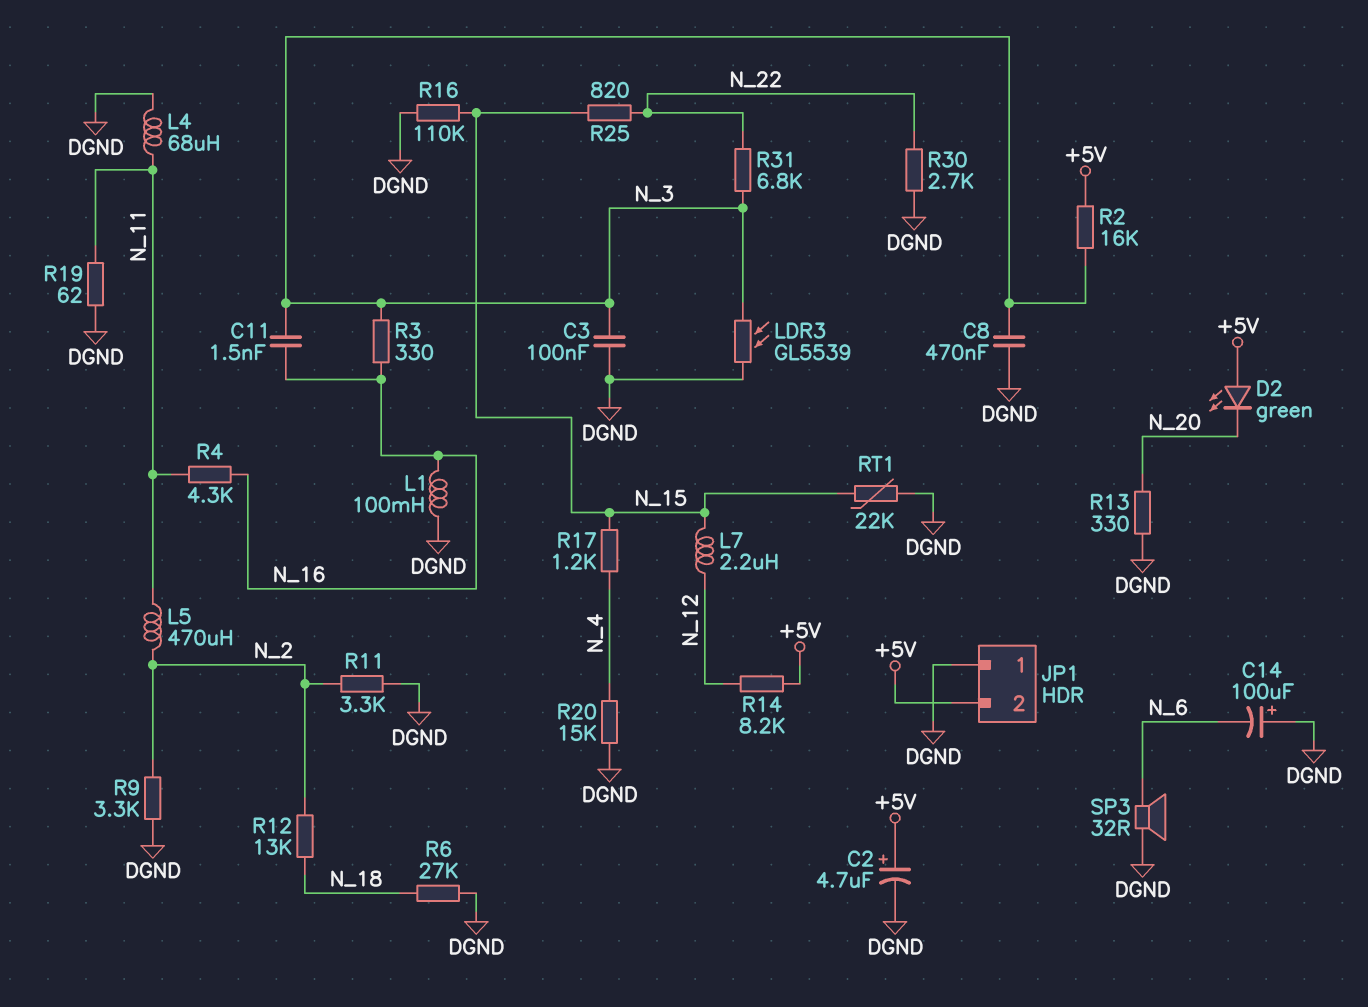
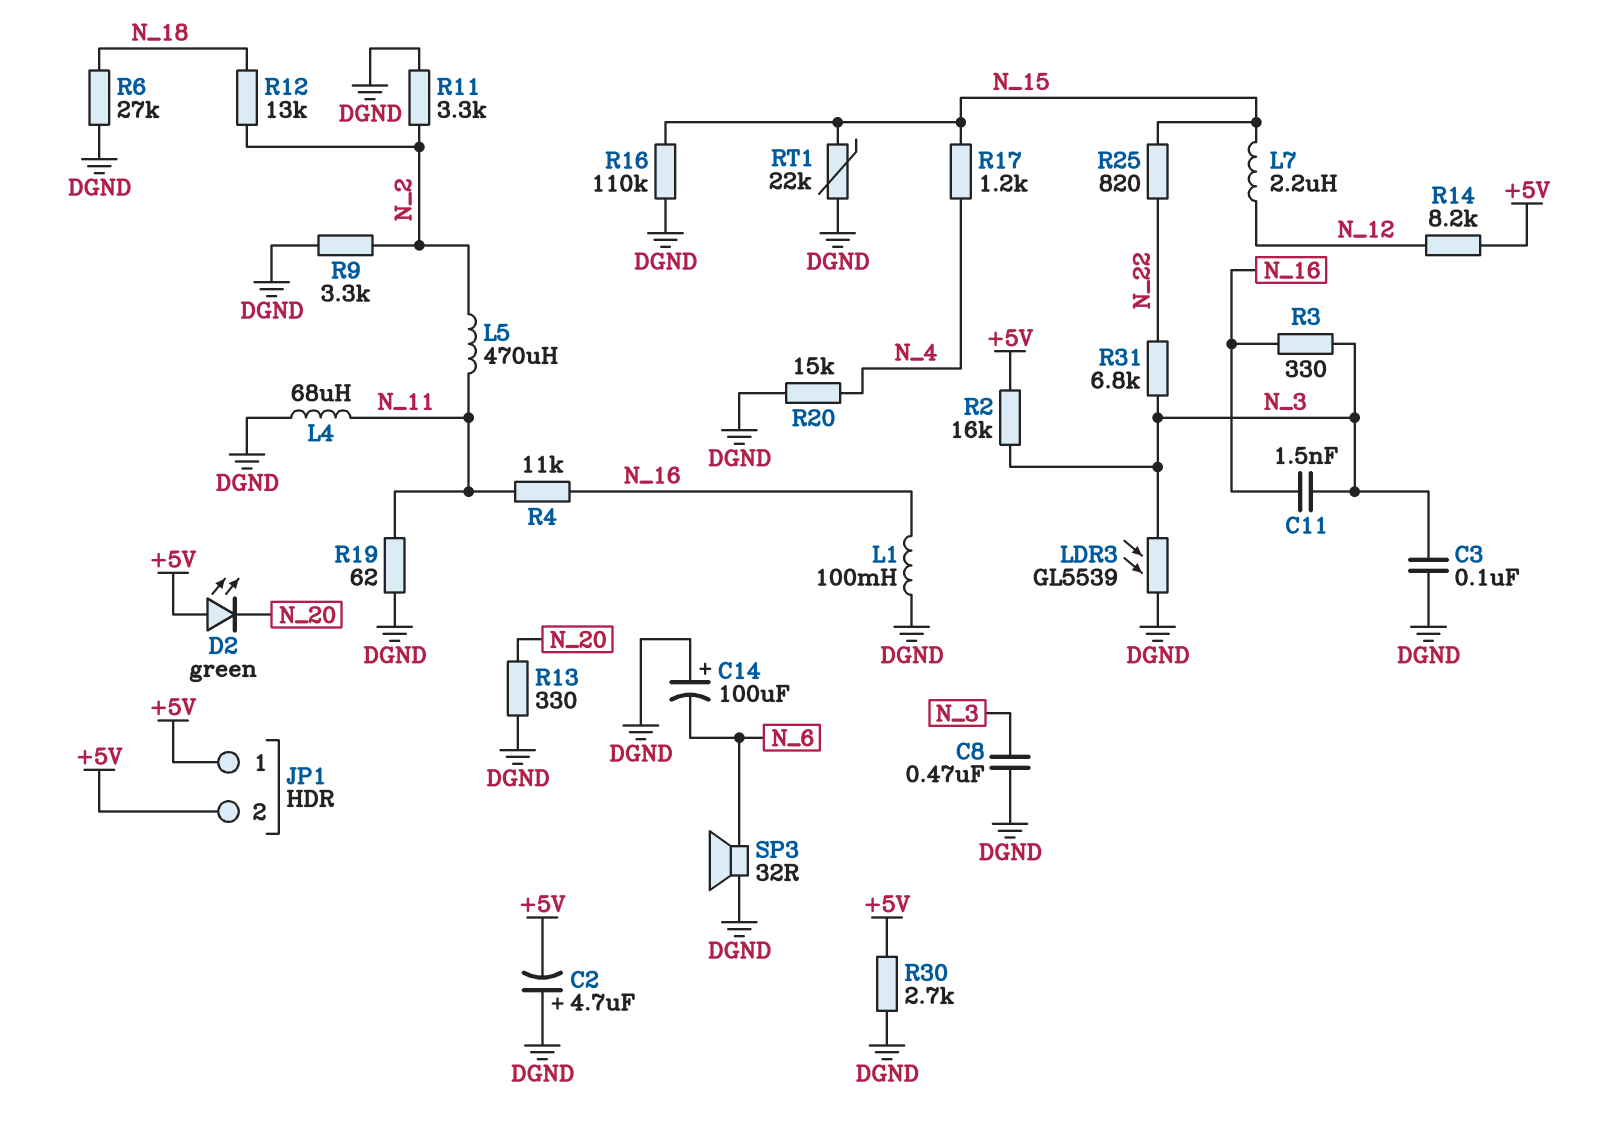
C2: 4.7uF (plus +5V, minus DGND) -> 4.7uF (plus DGND, minus +5V)
JP1 pin 1: DGND -> +5V
R4: 4.3k (N_11, N_16) -> 11k (N_11, N_16)
R30: 2.7k (DGND, N_22) -> 2.7k (+5V, DGND)

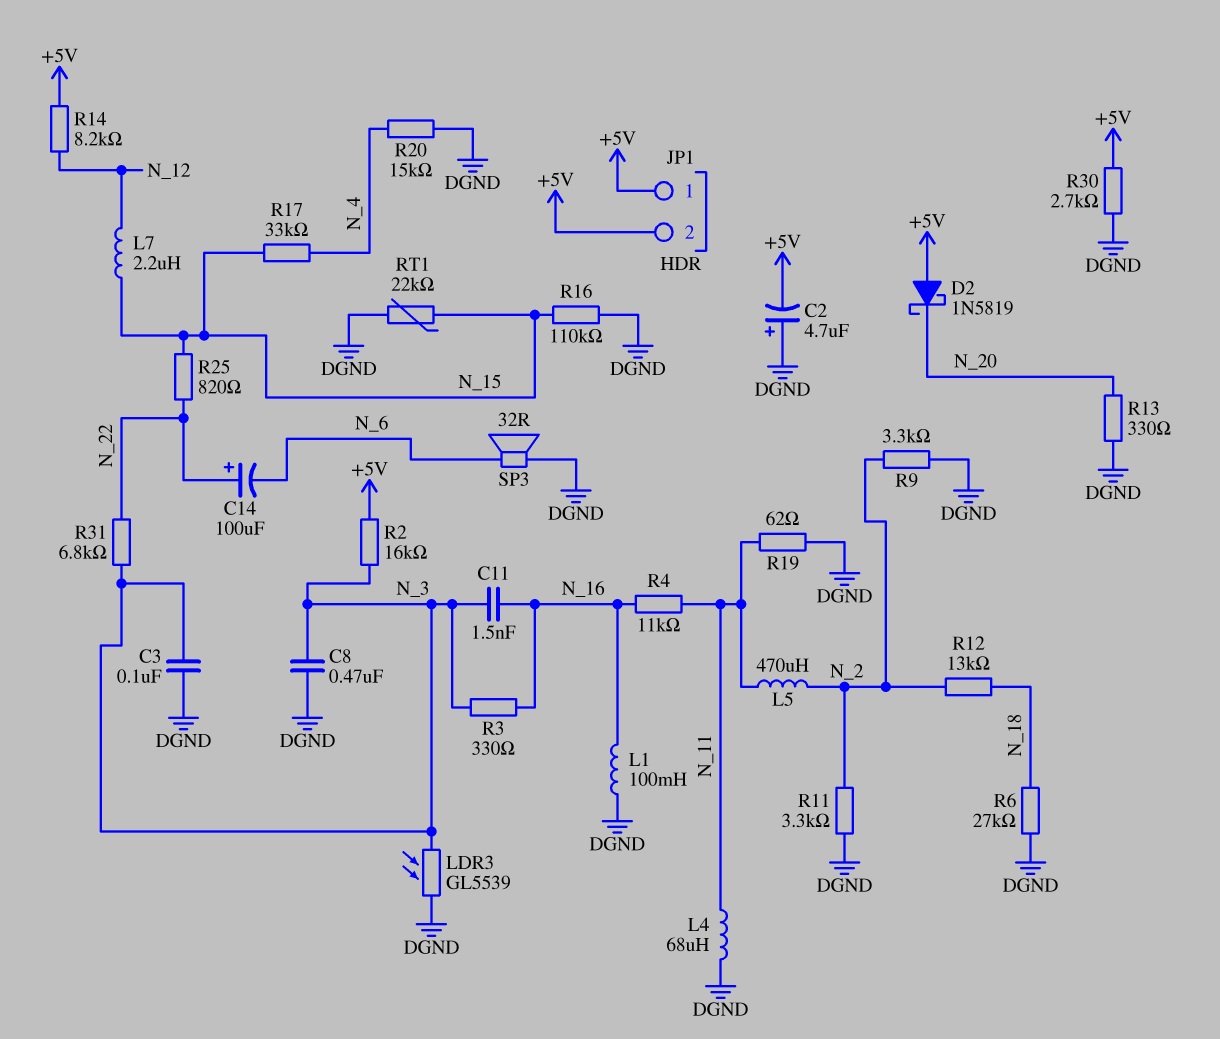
C14: 100uF (plus DGND, minus N_6) -> 100uF (plus N_22, minus N_6)
D2: LED green (A +5V, K N_20) -> schottky 1N5819 (A +5V, K N_20)
R17: 1.2k (N_4, N_15) -> 33k (N_4, N_15)

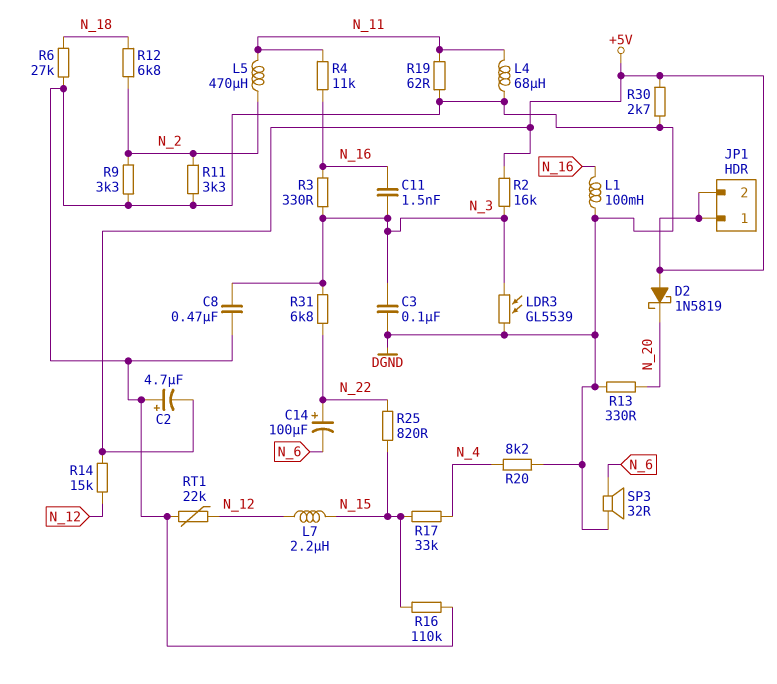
R12: 13k (N_2, N_18) -> 6.8k (N_2, N_18)
R14: 8.2k (+5V, N_12) -> 15k (+5V, N_12)
R20: 15k (DGND, N_4) -> 8.2k (DGND, N_4)
RT1: 22k (DGND, N_15) -> 22k (DGND, N_12)

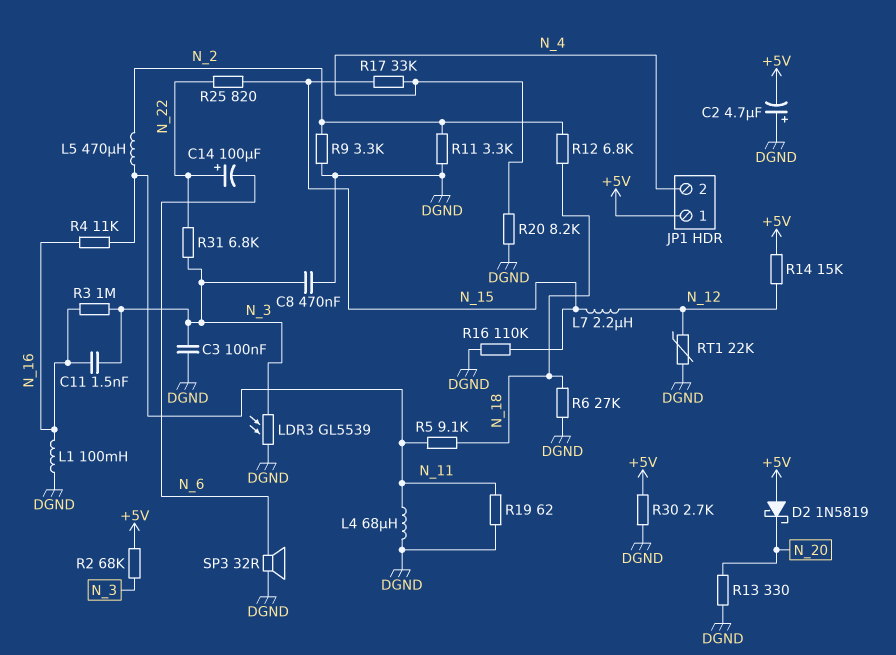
JP1 pin 2: +5V -> N_4
R2: 16k (+5V, N_3) -> 68k (+5V, N_3)
R3: 330 (N_3, N_16) -> 1M (N_3, N_16)
R5: none -> 9.1k (N_11, N_18)

